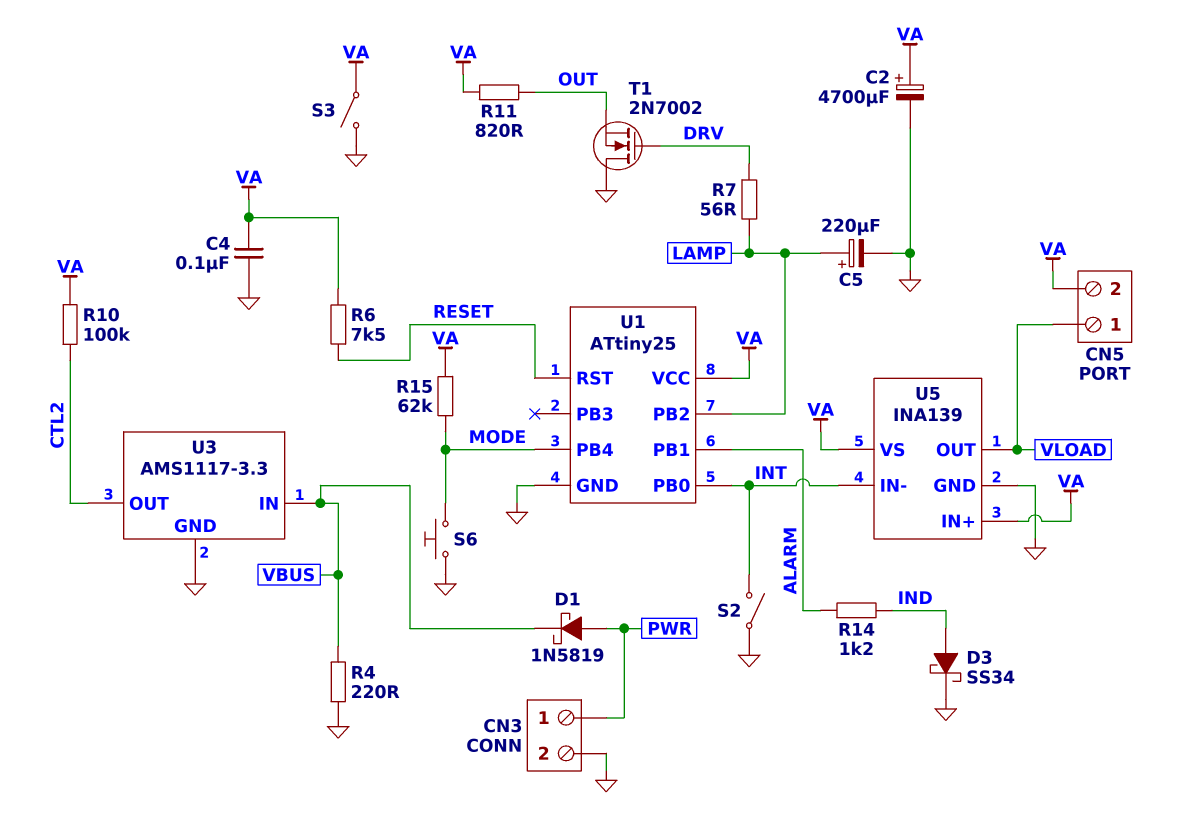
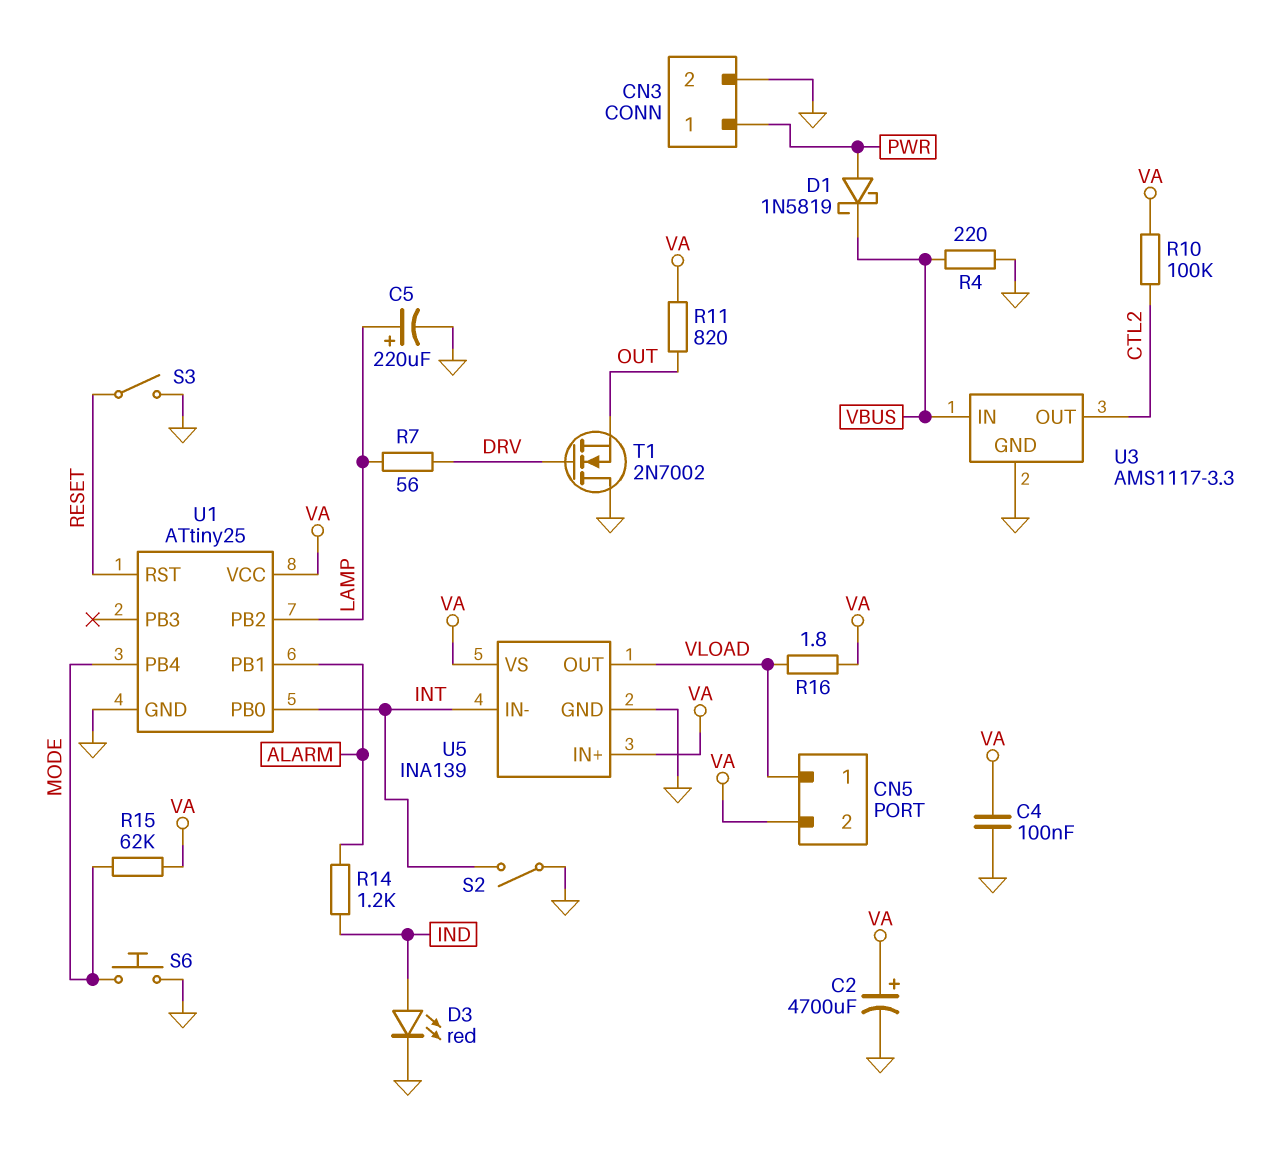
D3: schottky SS34 (A IND, K GND) -> LED red (A IND, K GND)
R6: 7.5k (RESET, VA) -> none
R16: none -> 1.8 (VA, VLOAD)
S3: switch (GND, VA) -> switch (GND, RESET)

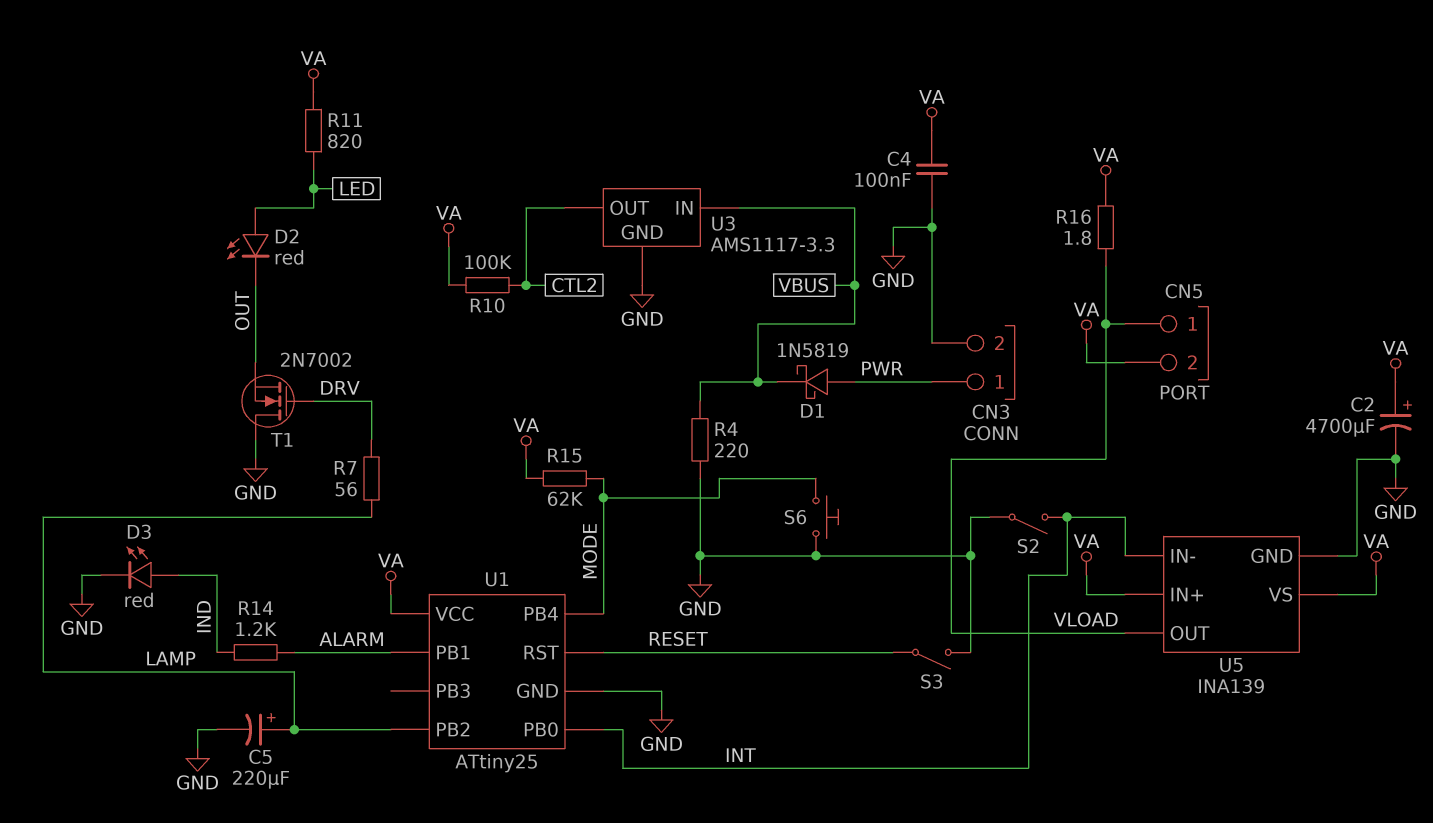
D2: none -> LED red (A LED, K OUT)
R11: 820 (OUT, VA) -> 820 (LED, VA)

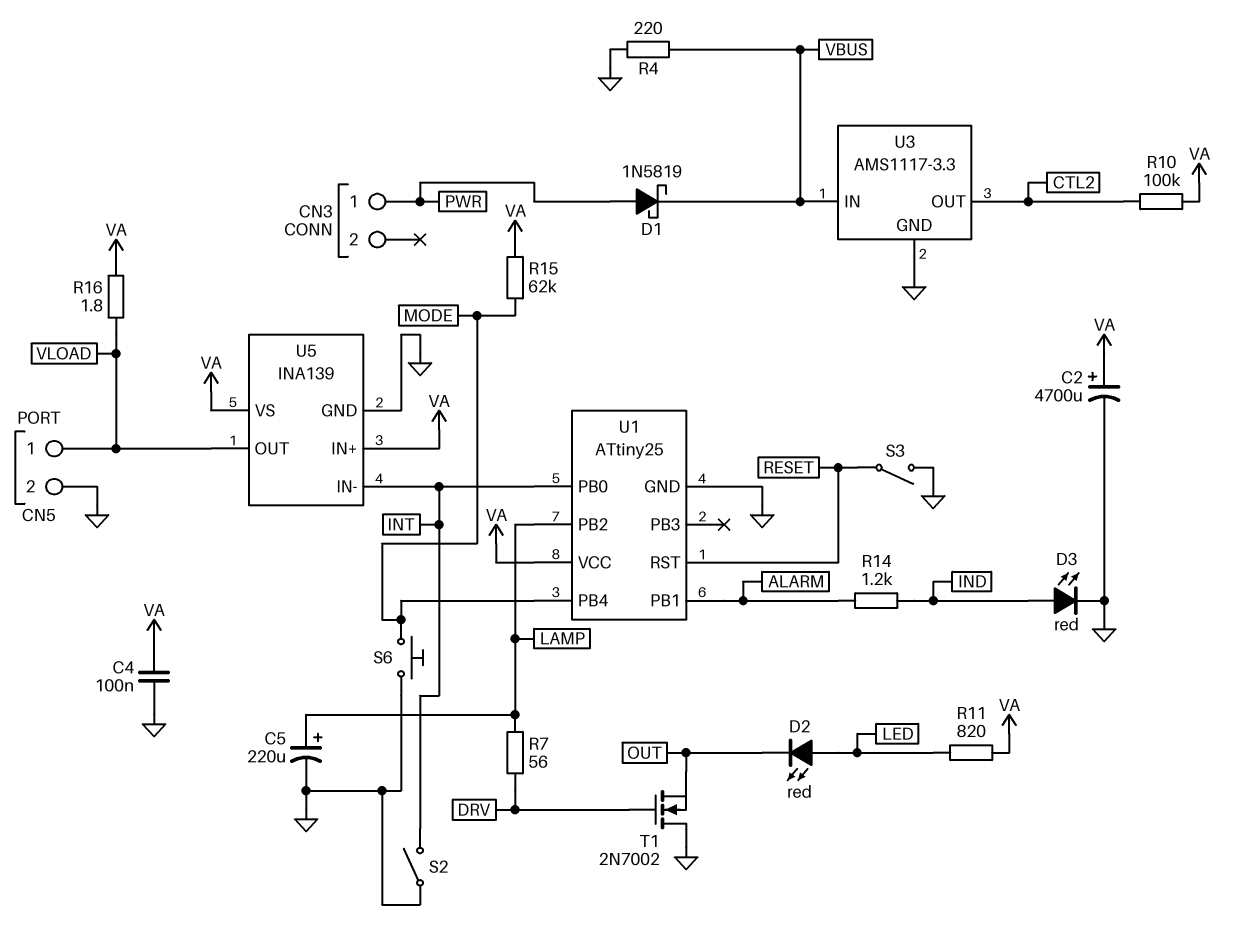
CN3 pin 2: GND -> none
CN5 pin 2: VA -> GND

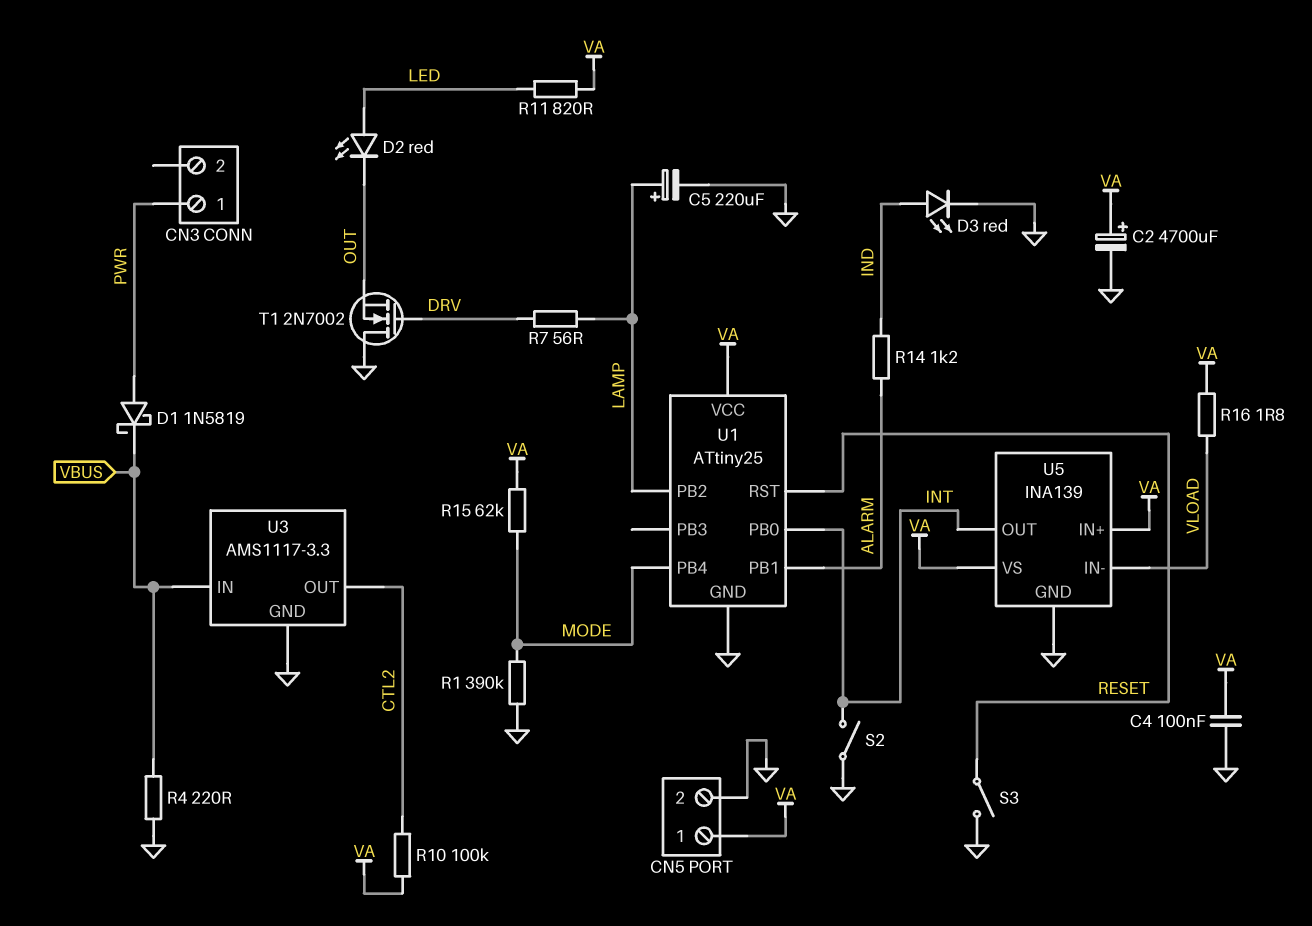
CN5 pin 1: VLOAD -> VA
R1: none -> 390k (GND, MODE)
S6: button (GND, MODE) -> none
U5 pin IN-: INT -> VLOAD
U5 pin OUT: VLOAD -> INT

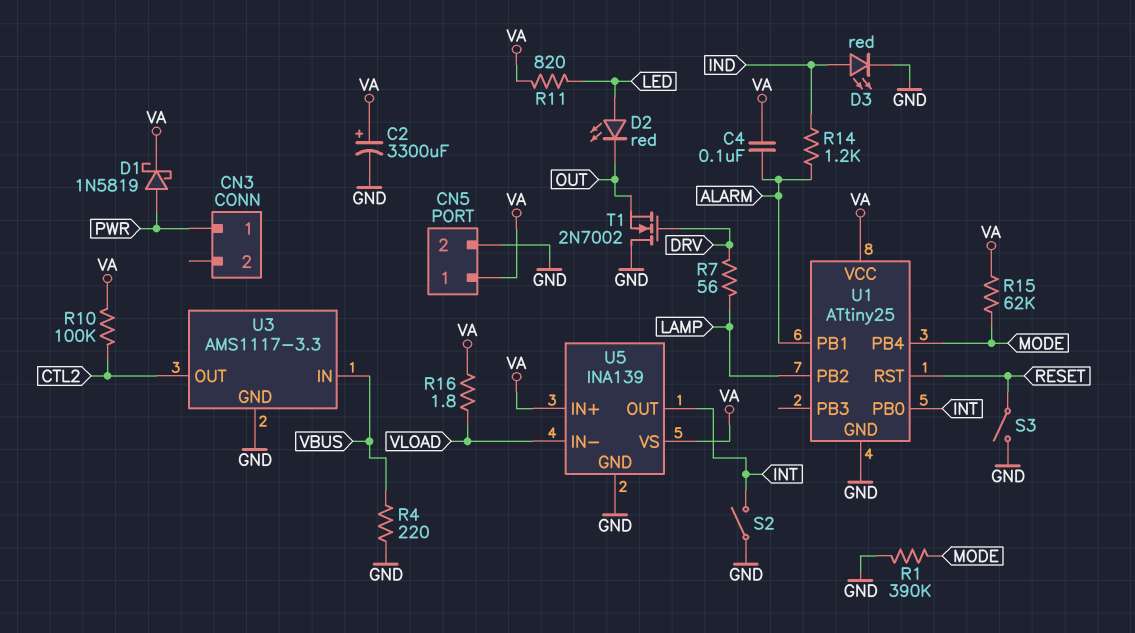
C2: 4700uF (plus VA, minus GND) -> 3300uF (plus VA, minus GND)
C4: 100nF (GND, VA) -> 100nF (ALARM, VA)
C5: 220uF (plus LAMP, minus GND) -> none
D1: schottky 1N5819 (A PWR, K VBUS) -> schottky 1N5819 (A PWR, K VA)

